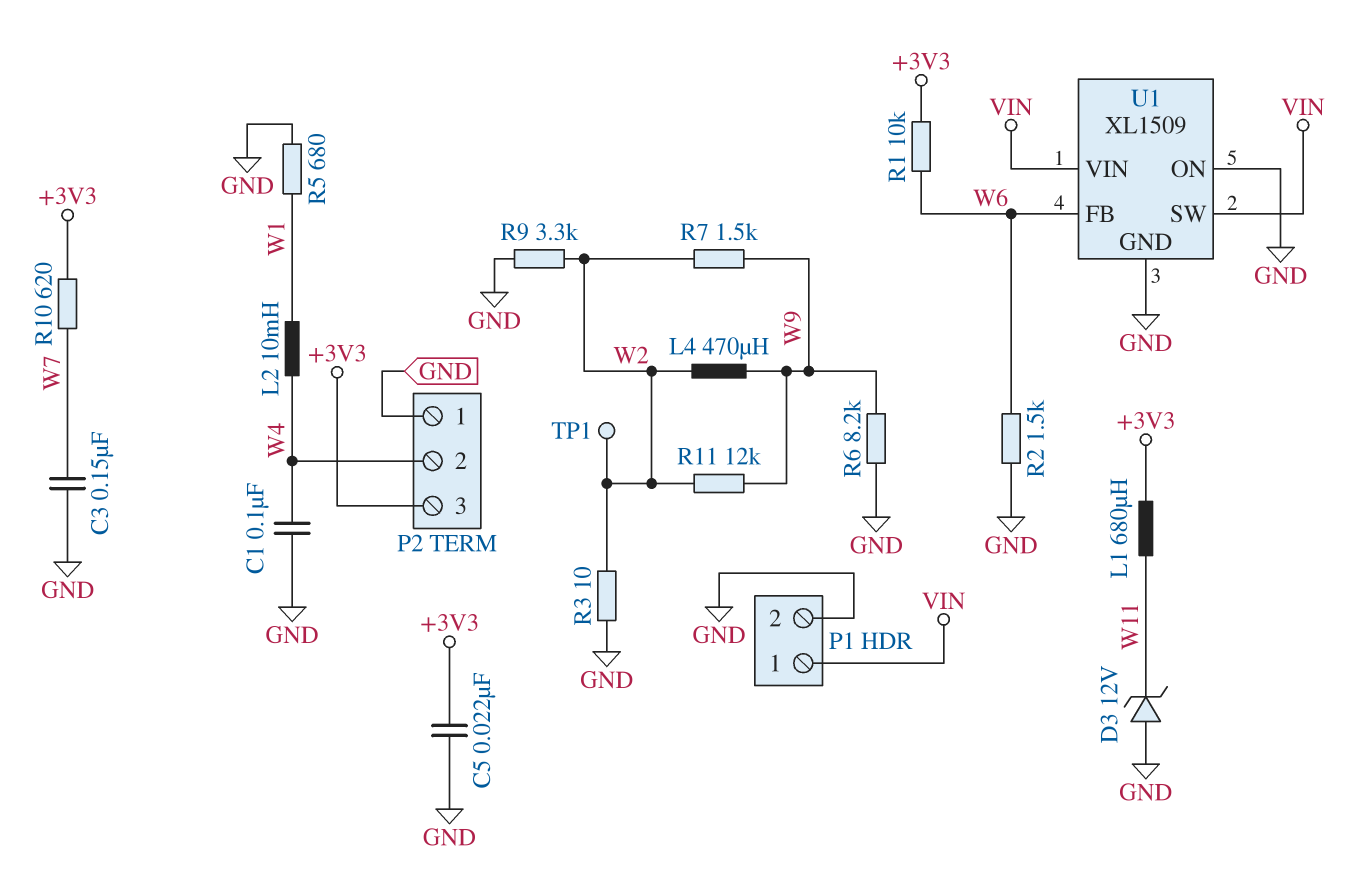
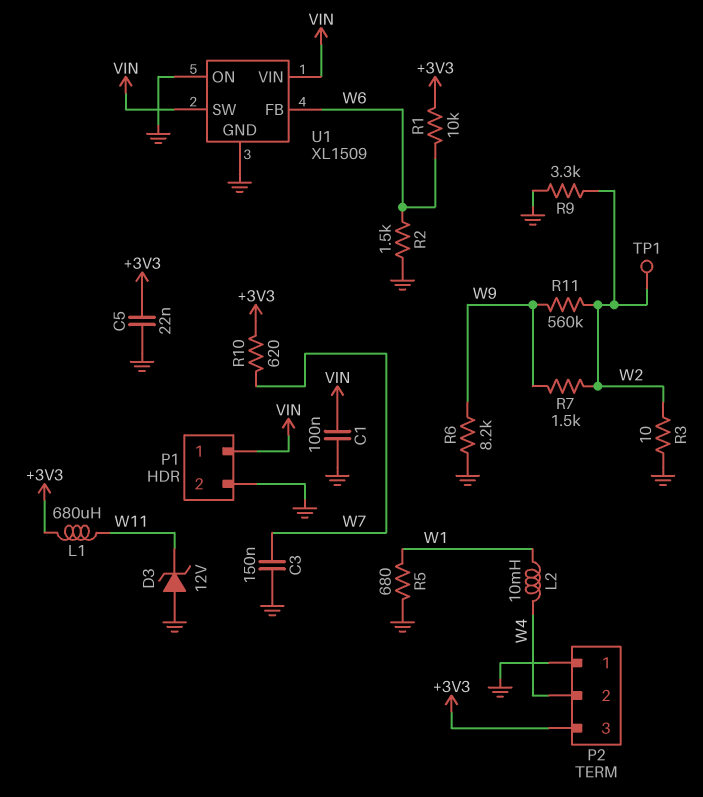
C1: 100nF (GND, W4) -> 100nF (GND, VIN)
L4: 470uH (W2, W9) -> none
R11: 12k (W2, W9) -> 560k (W2, W9)

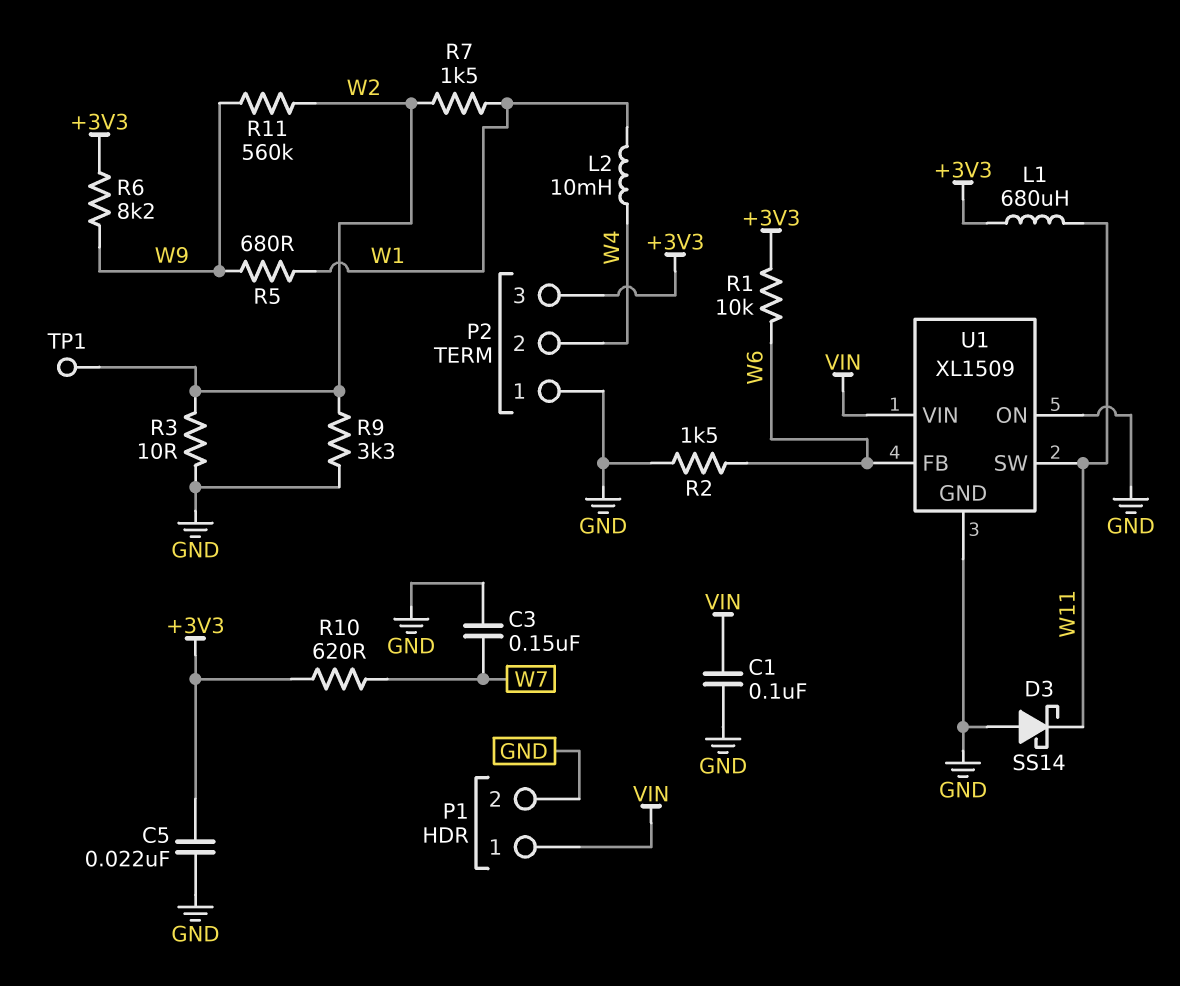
D3: zener 12V (A GND, K W11) -> schottky SS14 (A GND, K W11)
R5: 680 (GND, W1) -> 680 (W1, W9)
R6: 8.2k (GND, W9) -> 8.2k (+3V3, W9)
R7: 1.5k (W2, W9) -> 1.5k (W1, W2)
U1 pin SW: VIN -> W11

